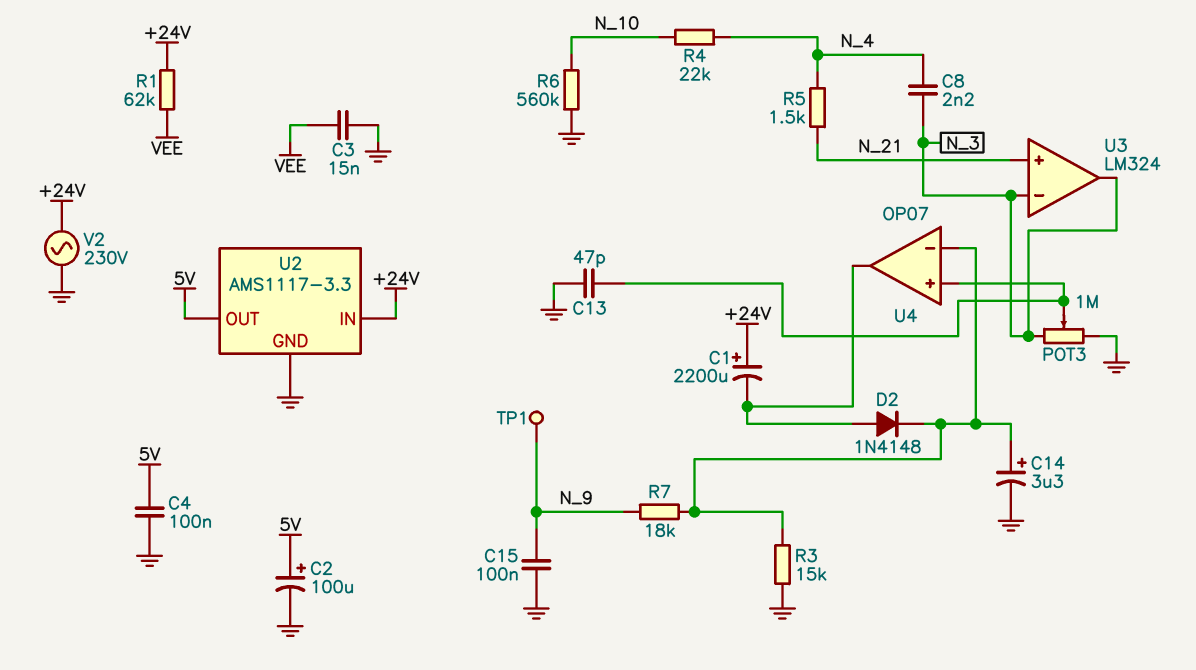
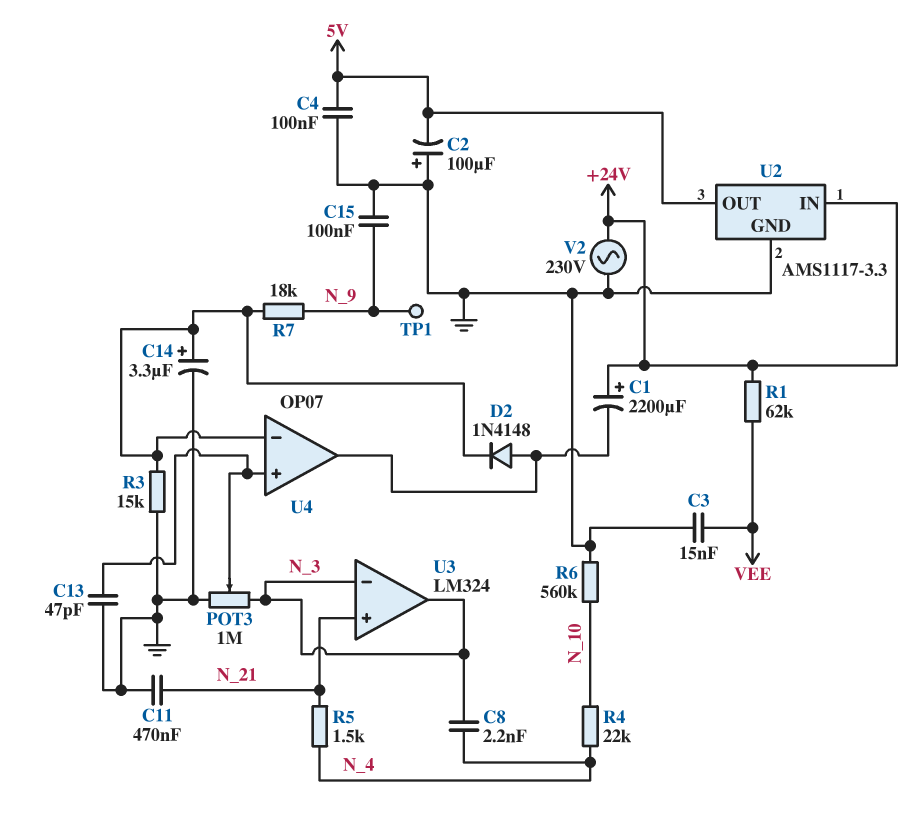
C2: 100uF (plus 5V, minus GND) -> 100uF (plus GND, minus 5V)
C11: none -> 470nF (GND, N_21)

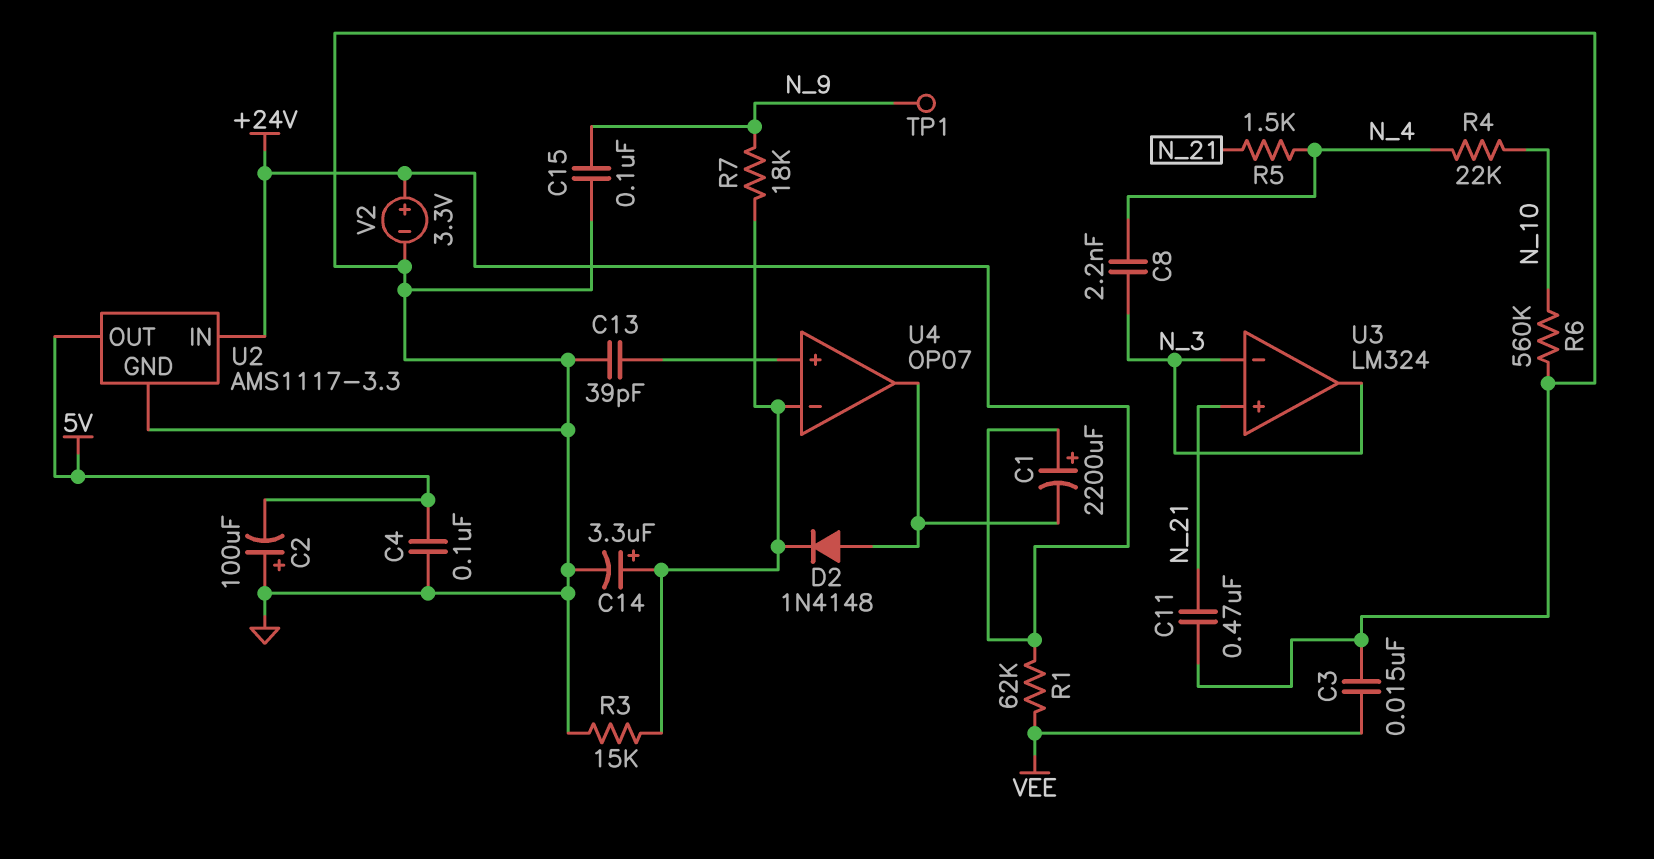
C13: 47pF (GND, U4/in+) -> 39pF (GND, U4/in+)
POT3: 1M (GND, N_3, wiper U4/in+) -> none
V2: AC 230V (+24V, GND) -> 3.3V (plus +24V, minus GND)

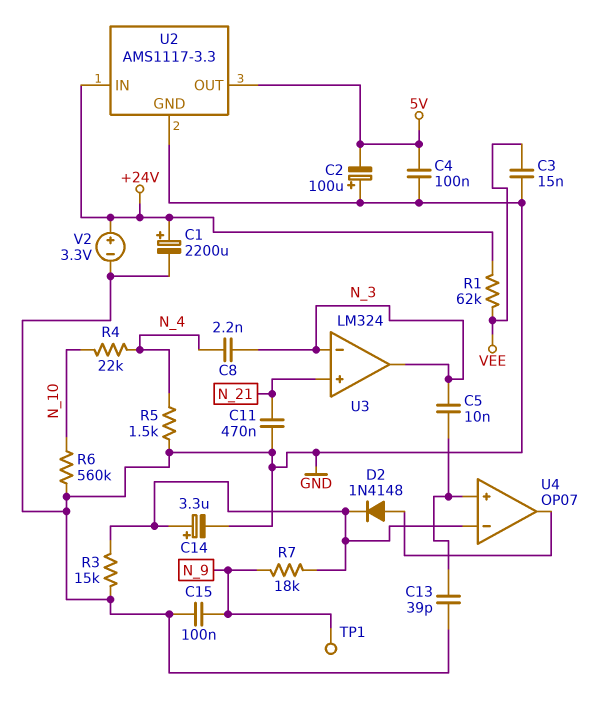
C1: 2200uF (plus +24V, minus U4/out) -> 2200uF (plus +24V, minus GND)
C5: none -> 10nF (N_3, U4/in+)
R5: 1.5k (N_4, N_21) -> 1.5k (GND, N_4)

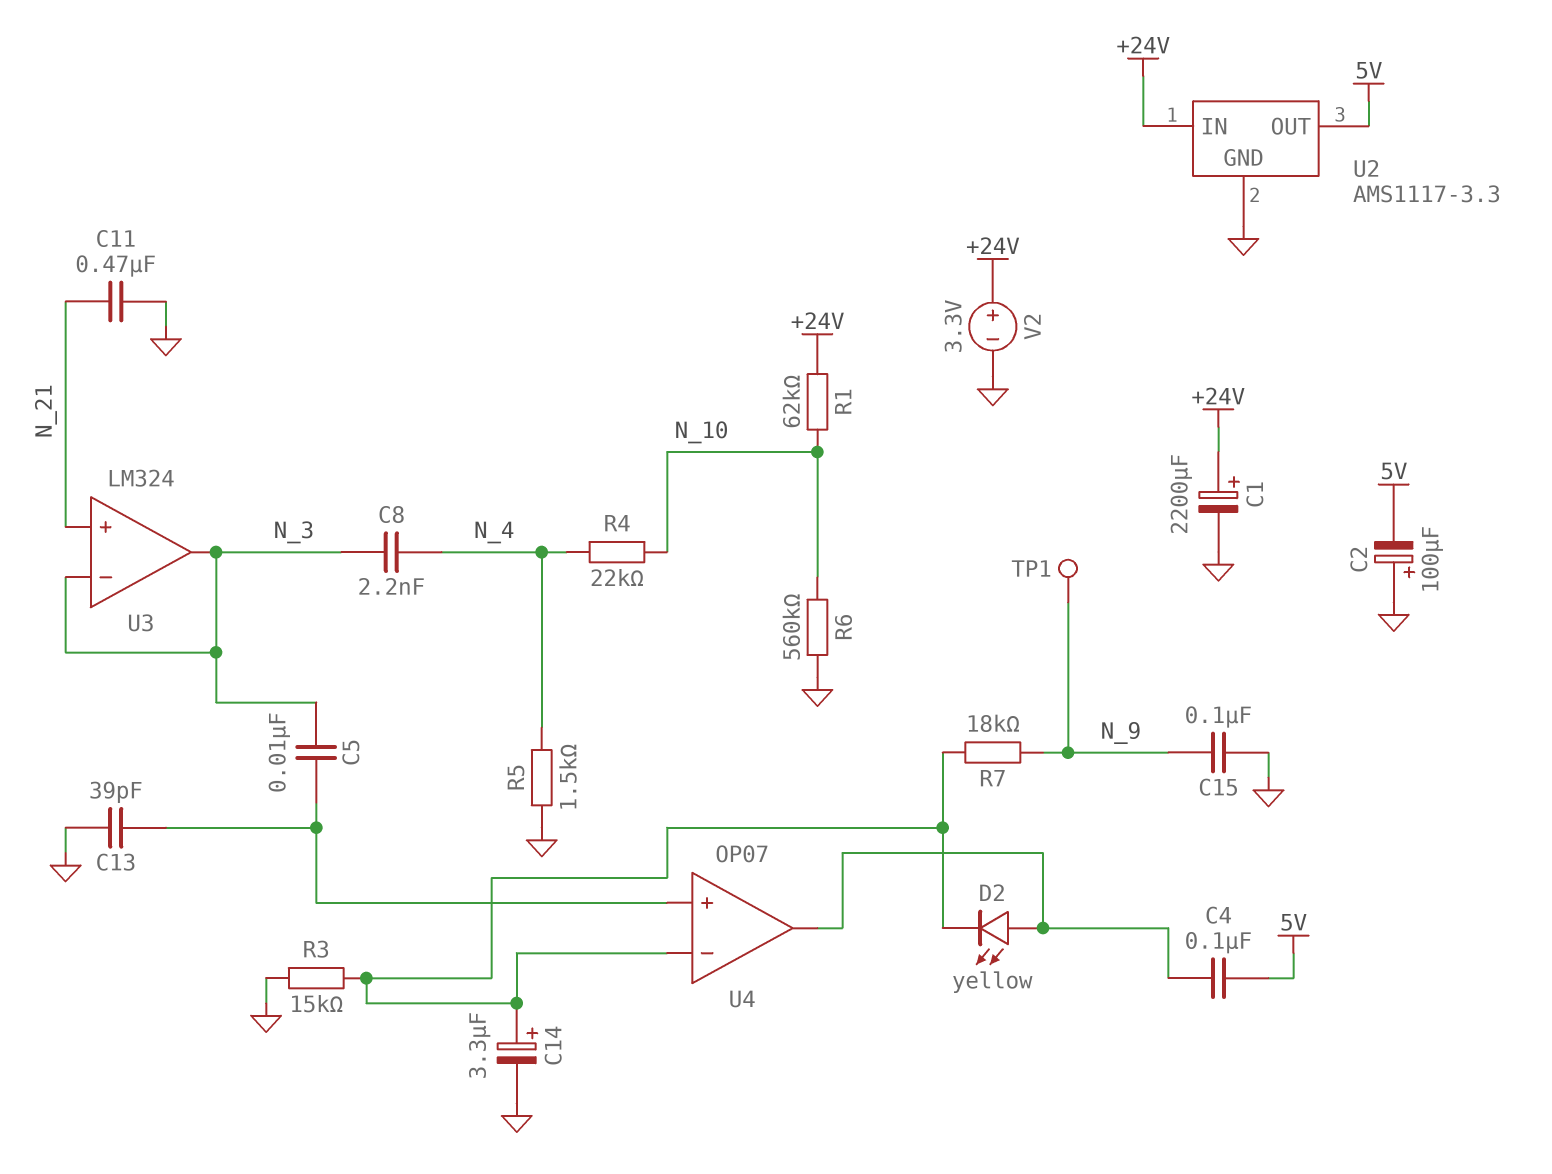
C3: 15nF (GND, VEE) -> none
C4: 100nF (5V, GND) -> 100nF (5V, U4/out)
D2: diode 1N4148 (A U4/out, K U4/in-) -> LED yellow (A U4/out, K U4/in-)
R1: 62k (+24V, VEE) -> 62k (+24V, N_10)

